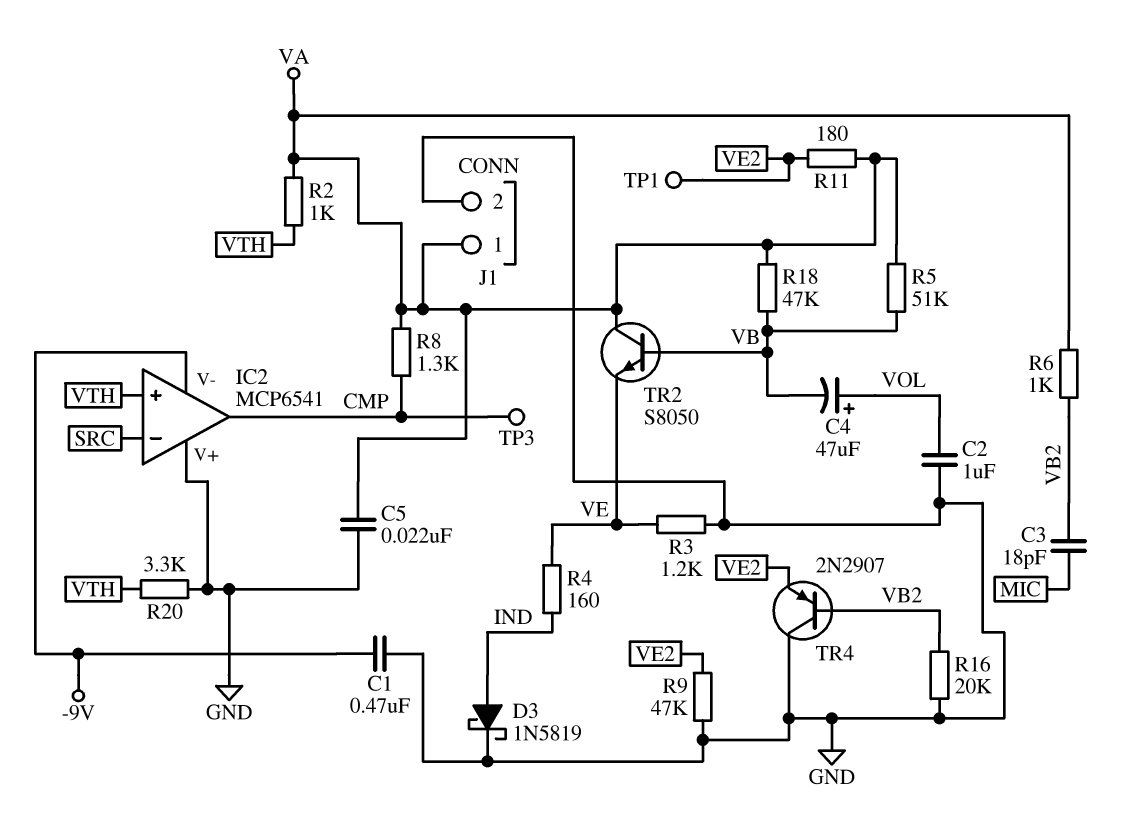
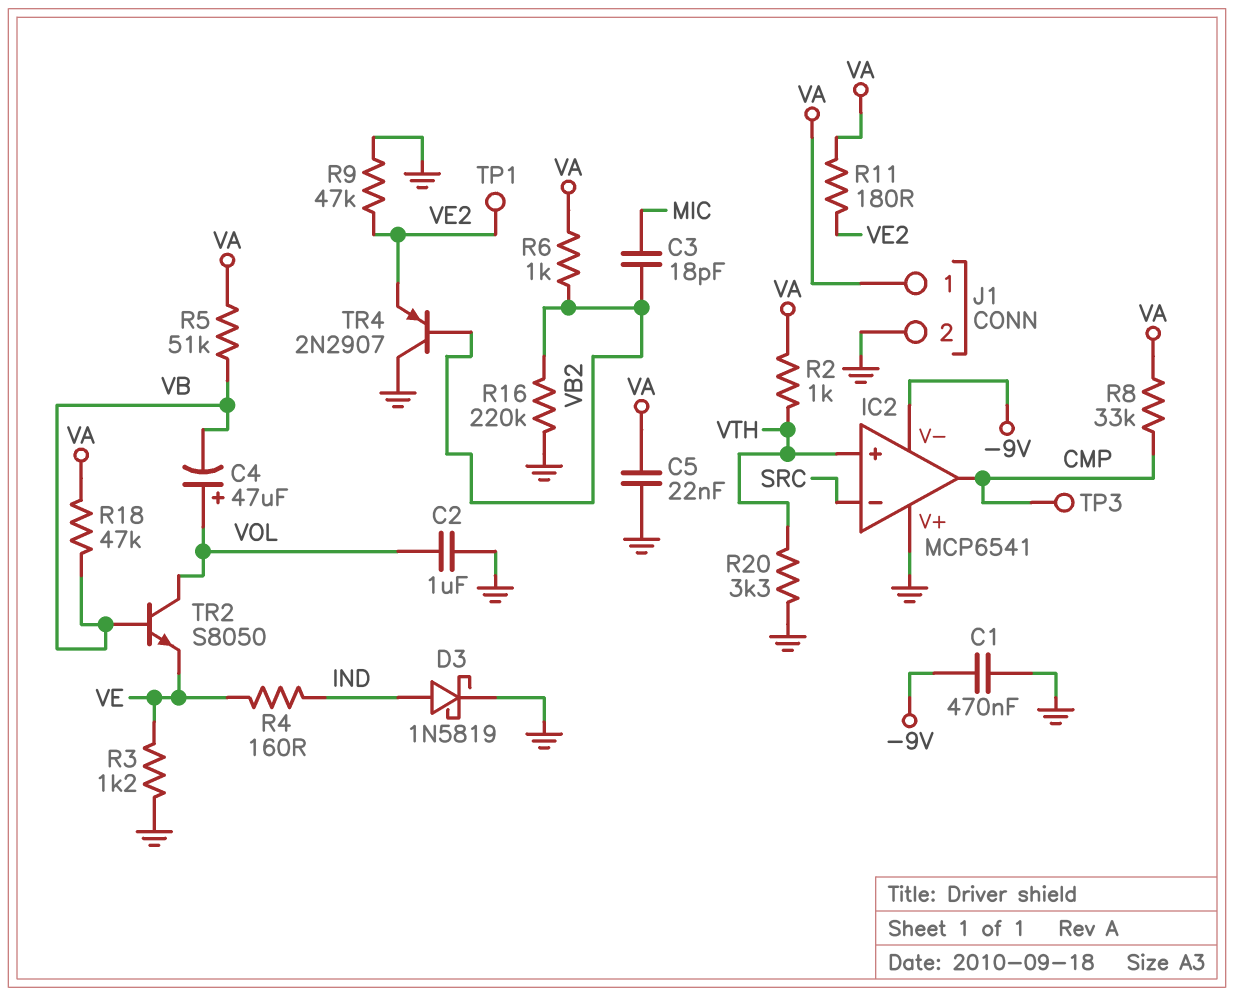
R8: 1.3k (CMP, VA) -> 33k (CMP, VA)
R16: 20k (GND, VB2) -> 220k (GND, VB2)
TR2: NPN S8050 (B VB, C VA, E VE) -> NPN S8050 (B VB, C VOL, E VE)

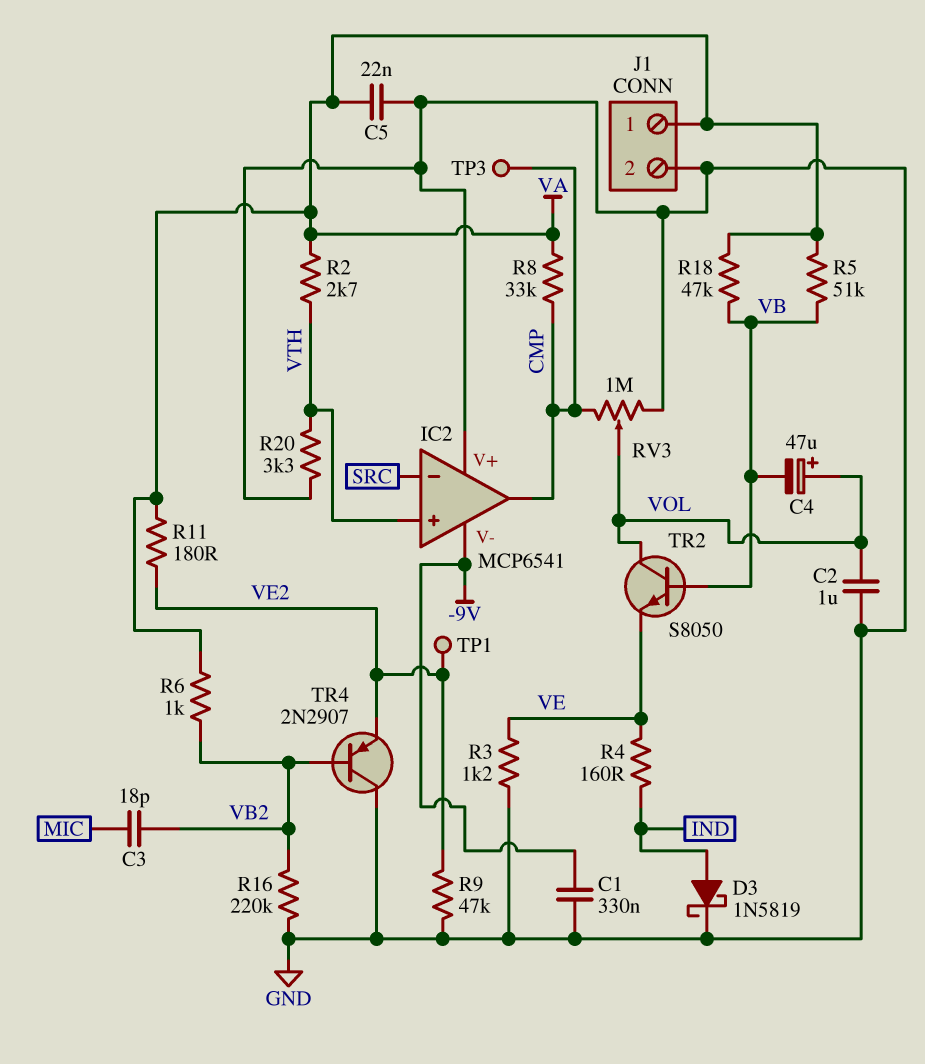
C1: 470nF (-9V, GND) -> 330nF (-9V, GND)
R2: 1k (VA, VTH) -> 2.7k (VA, VTH)
RV3: none -> 1M (CMP, GND, wiper VOL)

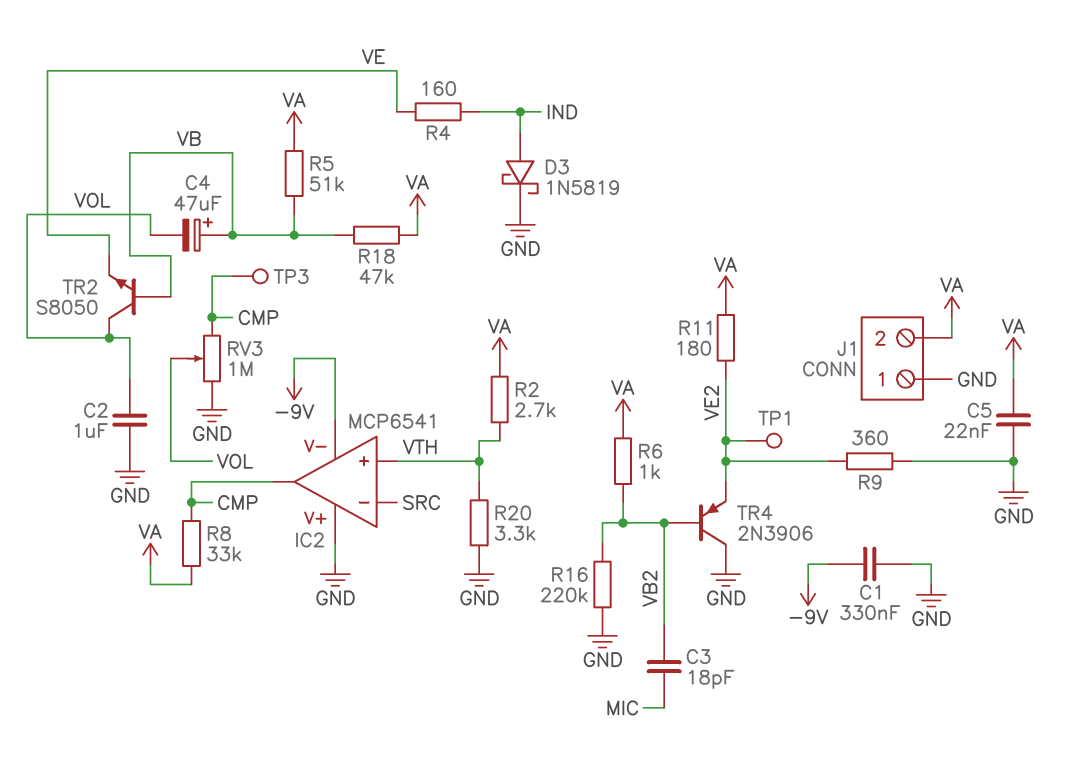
C4: 47uF (plus VOL, minus VB) -> 47uF (plus VB, minus VOL)
J1 pin 1: VA -> GND
J1 pin 2: GND -> VA
R3: 1.2k (GND, VE) -> none
R9: 47k (GND, VE2) -> 360 (GND, VE2)
TR4: PNP 2N2907 (B VB2, C GND, E VE2) -> PNP 2N3906 (B VB2, C GND, E VE2)

